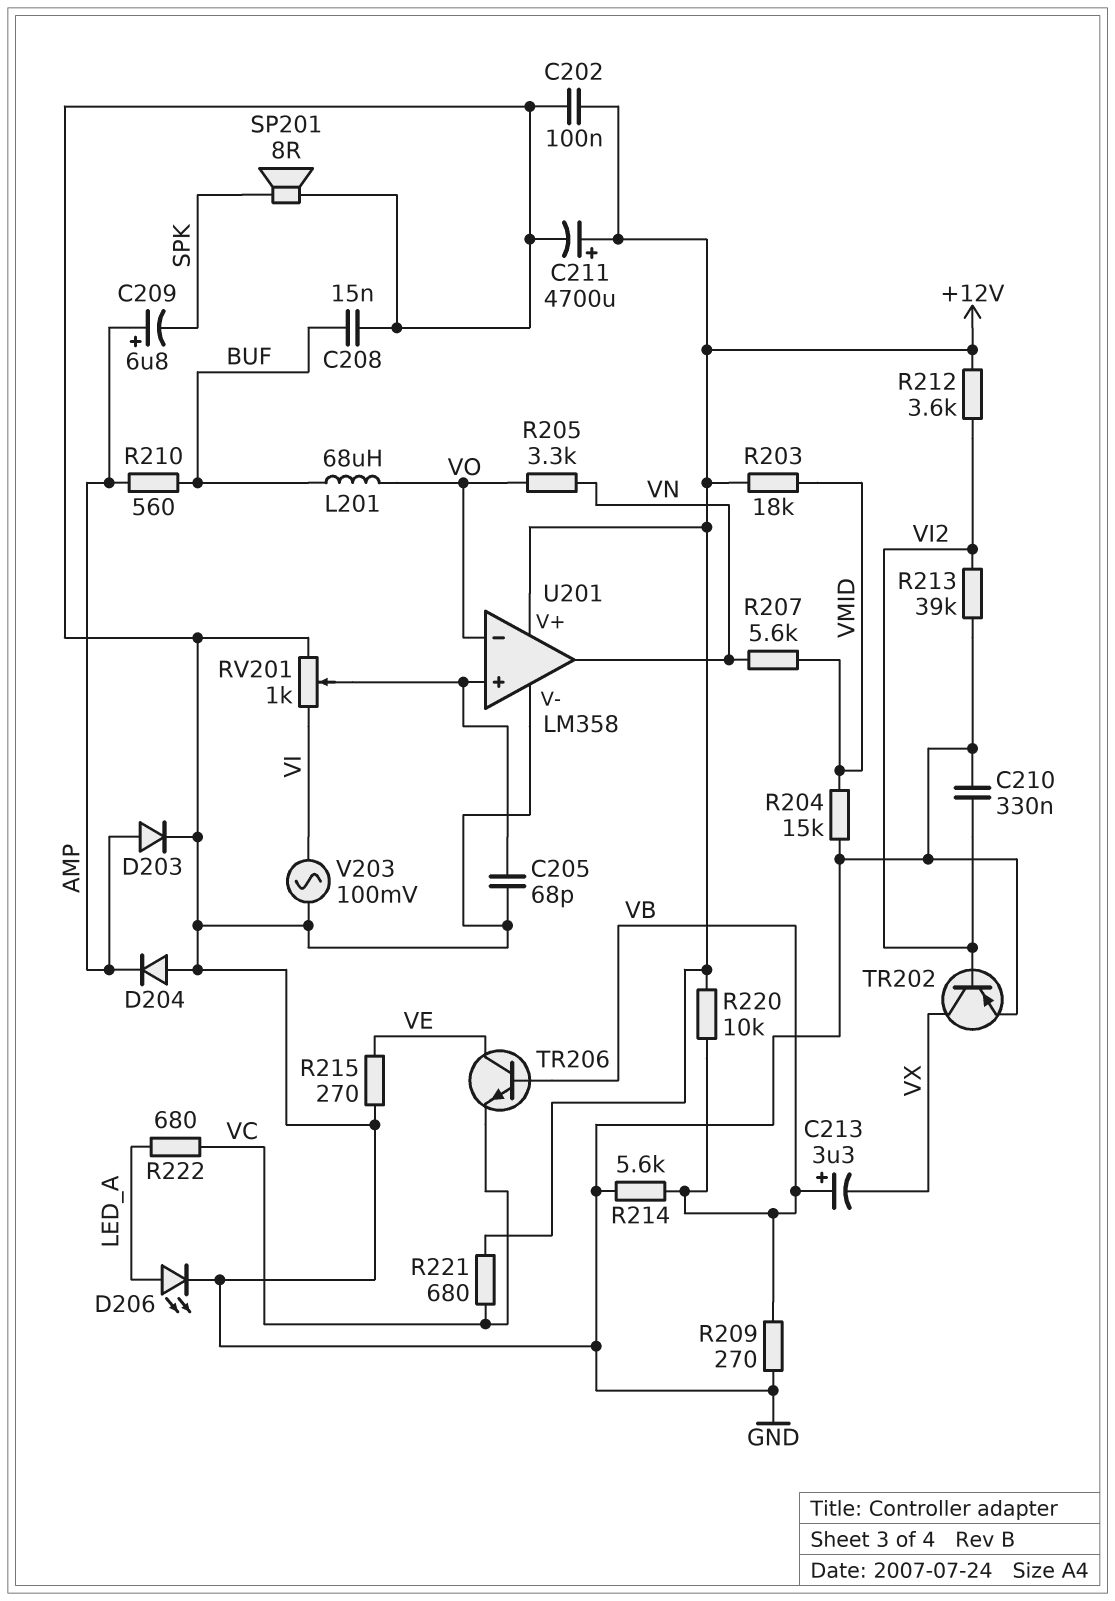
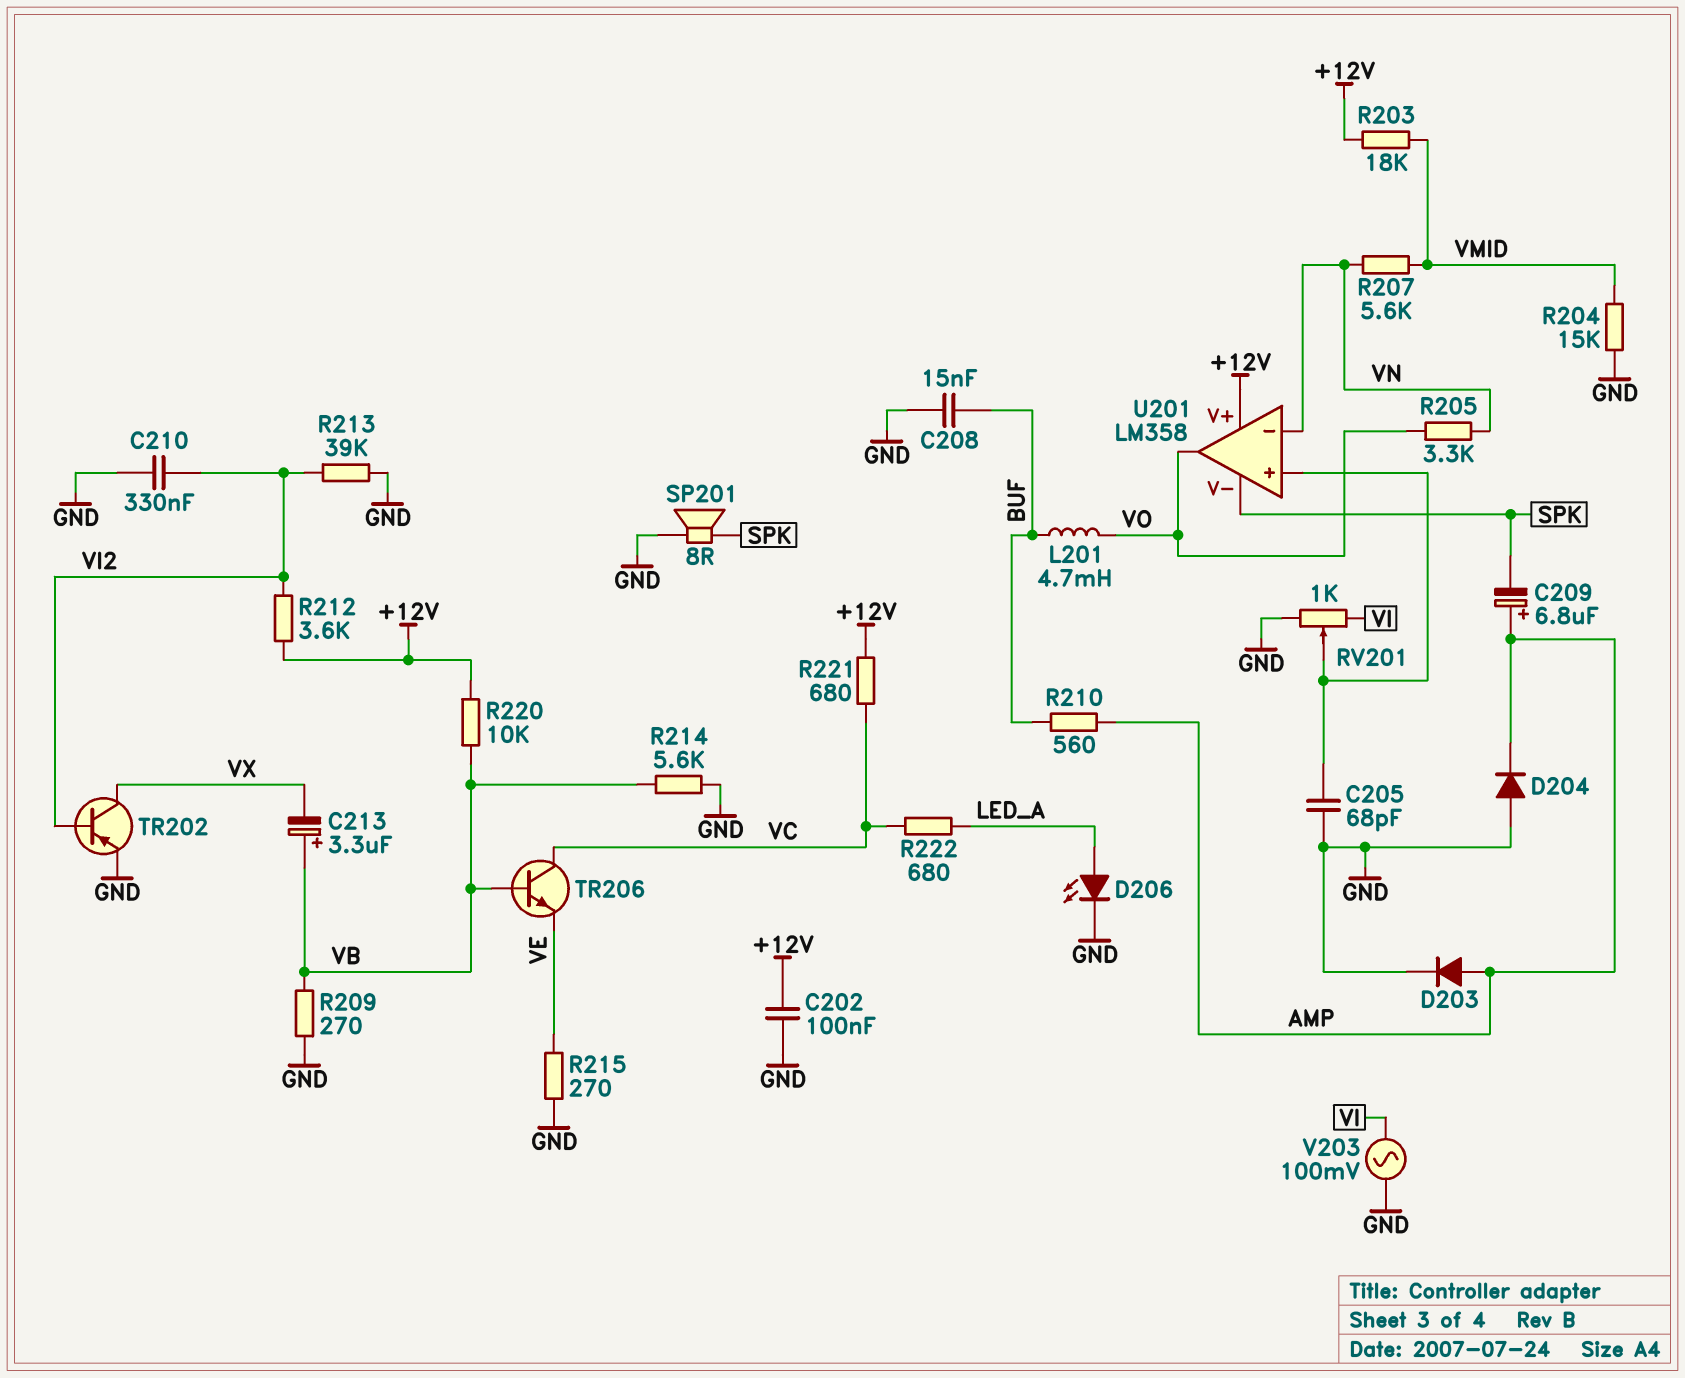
C211: 4700uF (plus +12V, minus GND) -> none
L201: 68uH (BUF, VO) -> 4.7mH (BUF, VO)
TR206: NPN (B VB, C VE, E VC) -> NPN (B VB, C VC, E VE)
U201 pin V-: GND -> SPK
U201 pin in-: VO -> VN
U201 pin out: VN -> VO

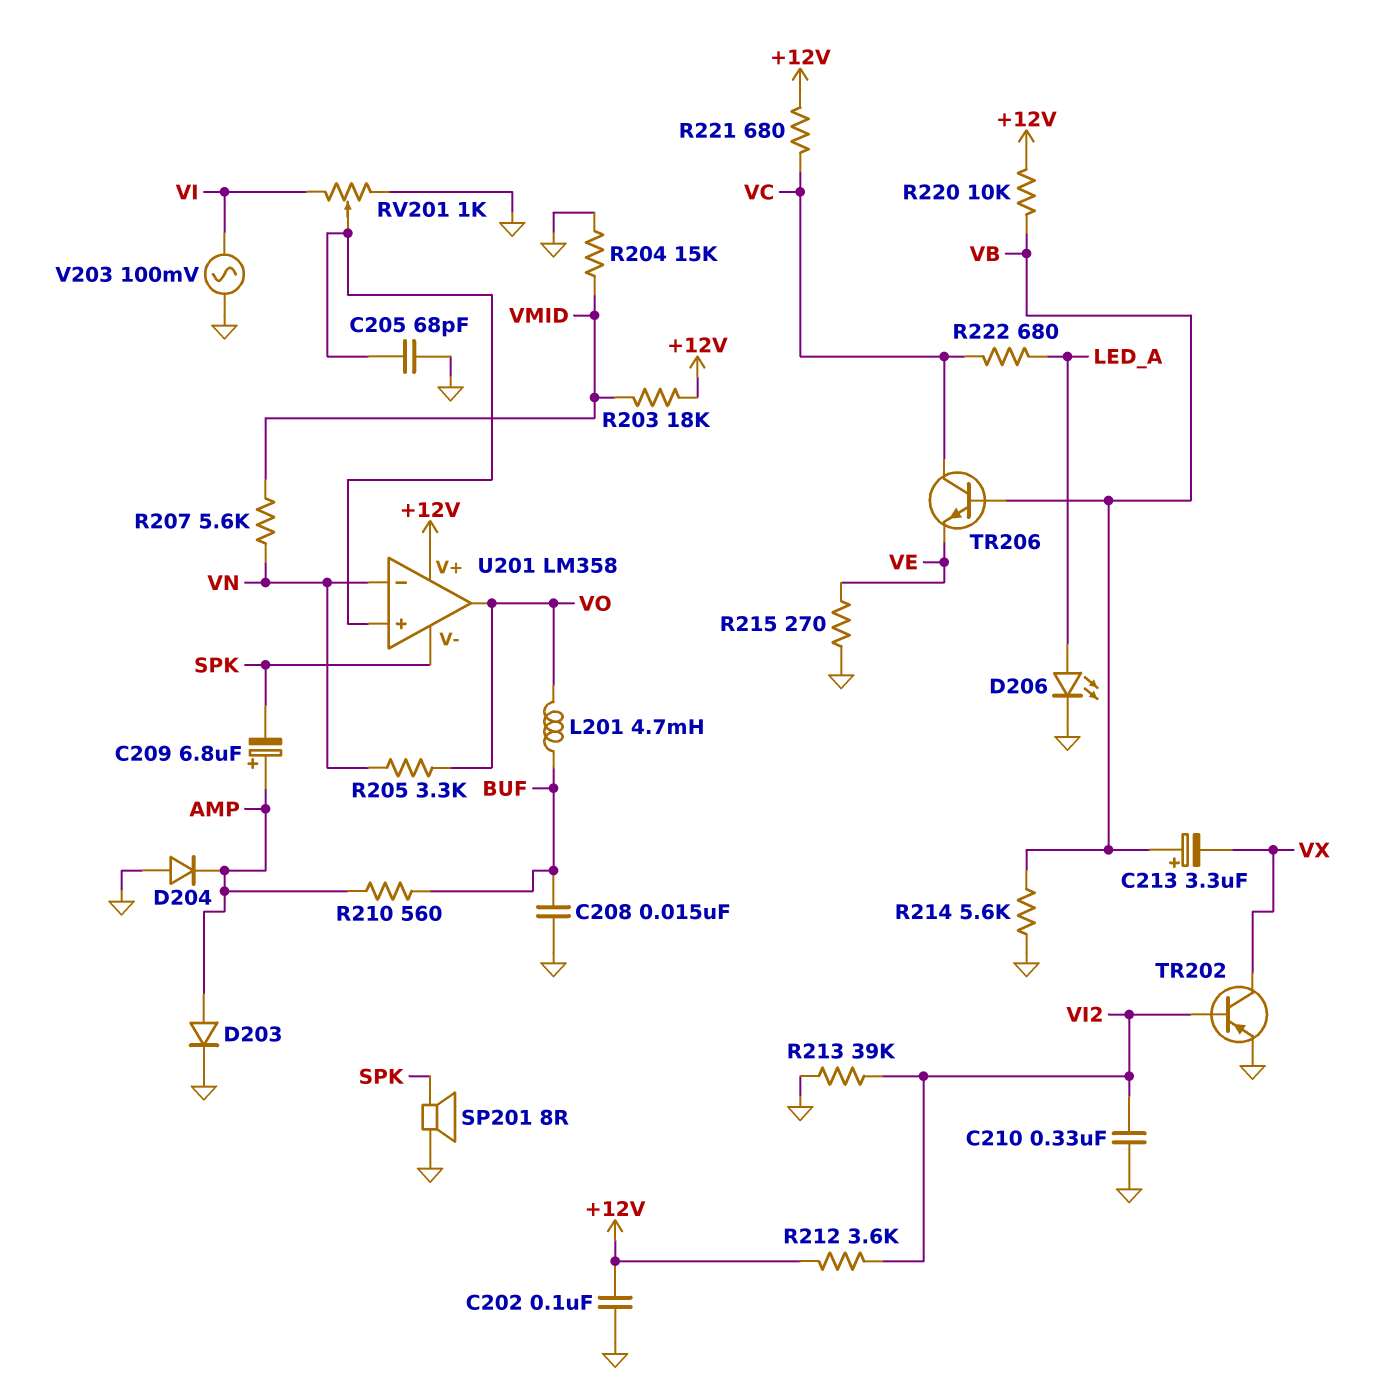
R209: 270 (GND, VB) -> none

